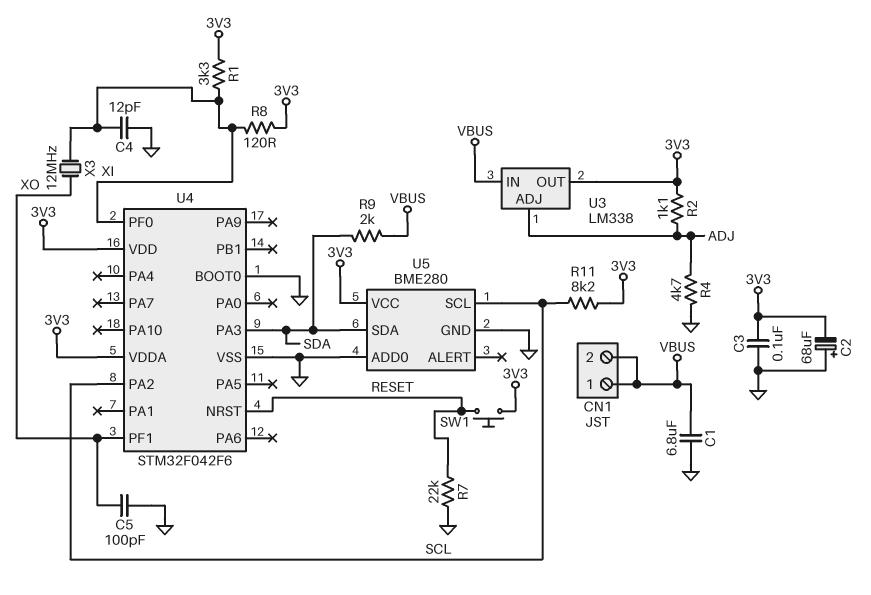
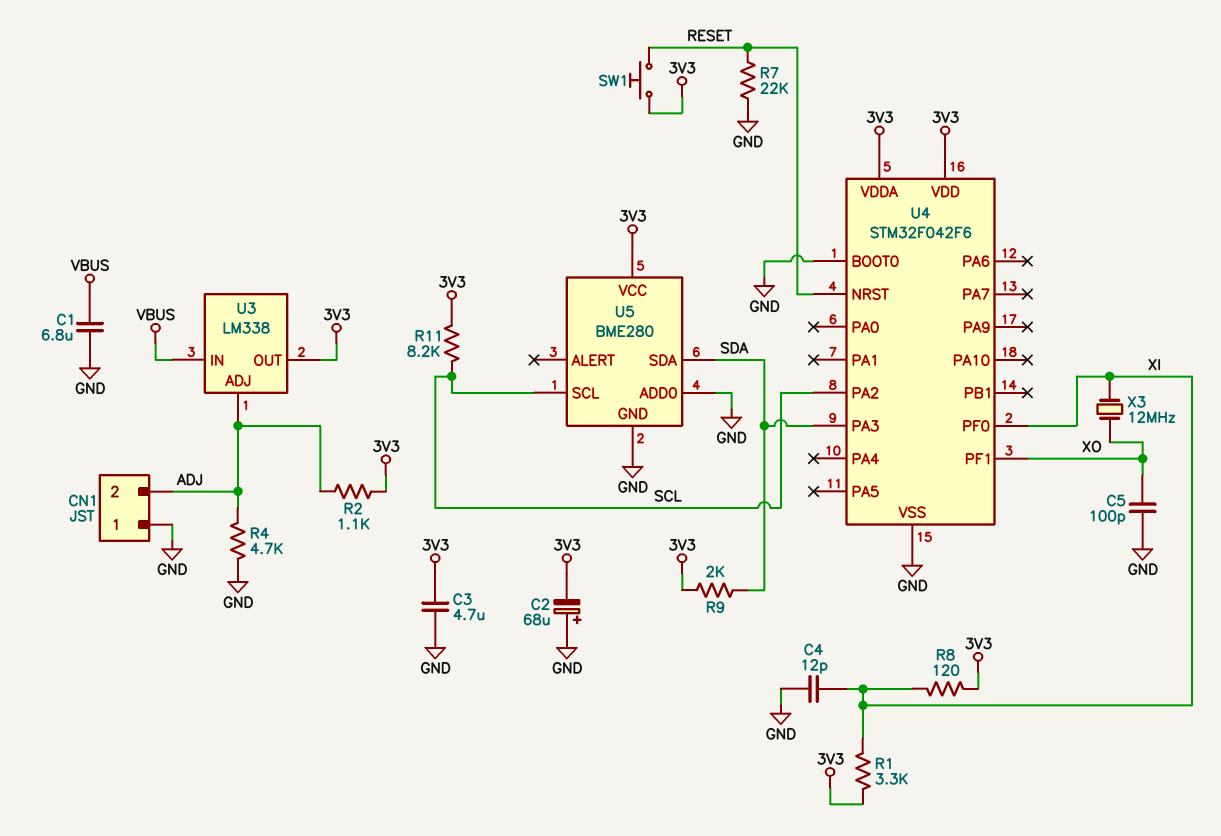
C3: 100nF (3V3, GND) -> 4.7uF (3V3, GND)
CN1 pin 1: VBUS -> GND
CN1 pin 2: VBUS -> ADJ
R9: 2k (SDA, VBUS) -> 2k (3V3, SDA)

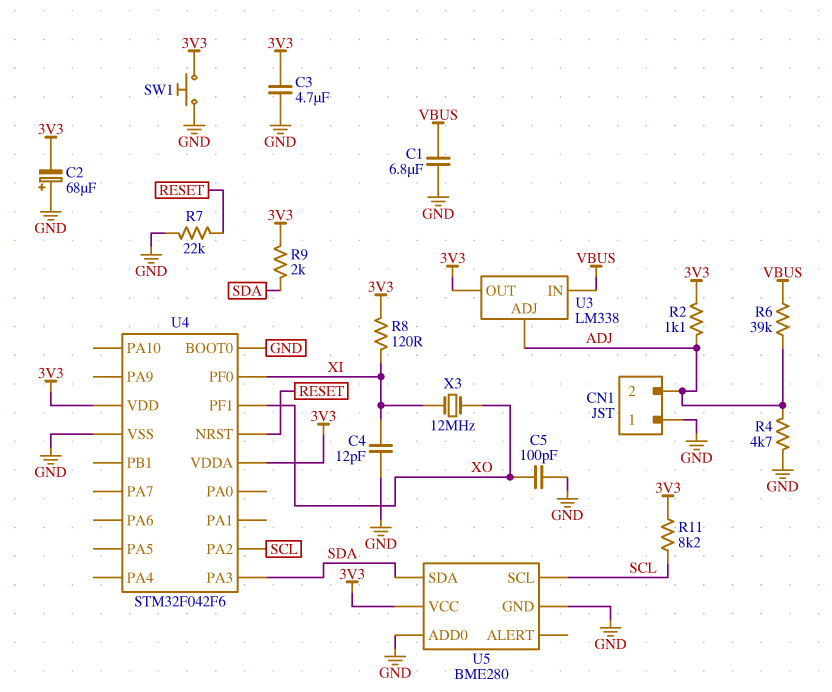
R1: 3.3k (3V3, XI) -> none
R6: none -> 39k (ADJ, VBUS)
SW1: button (3V3, RESET) -> button (3V3, GND)

